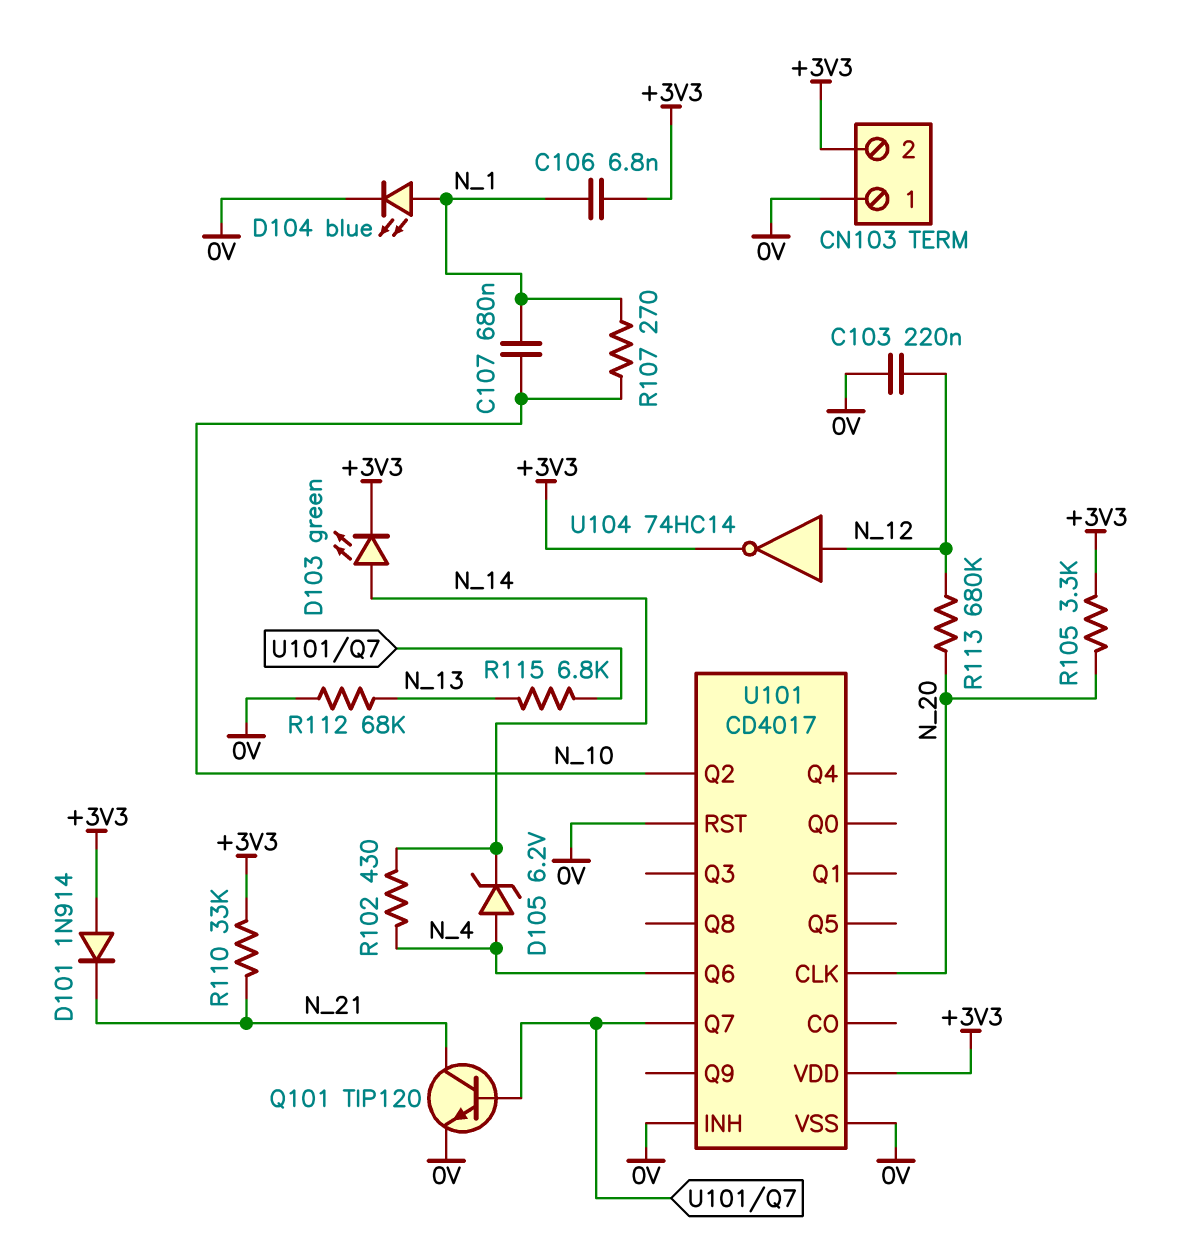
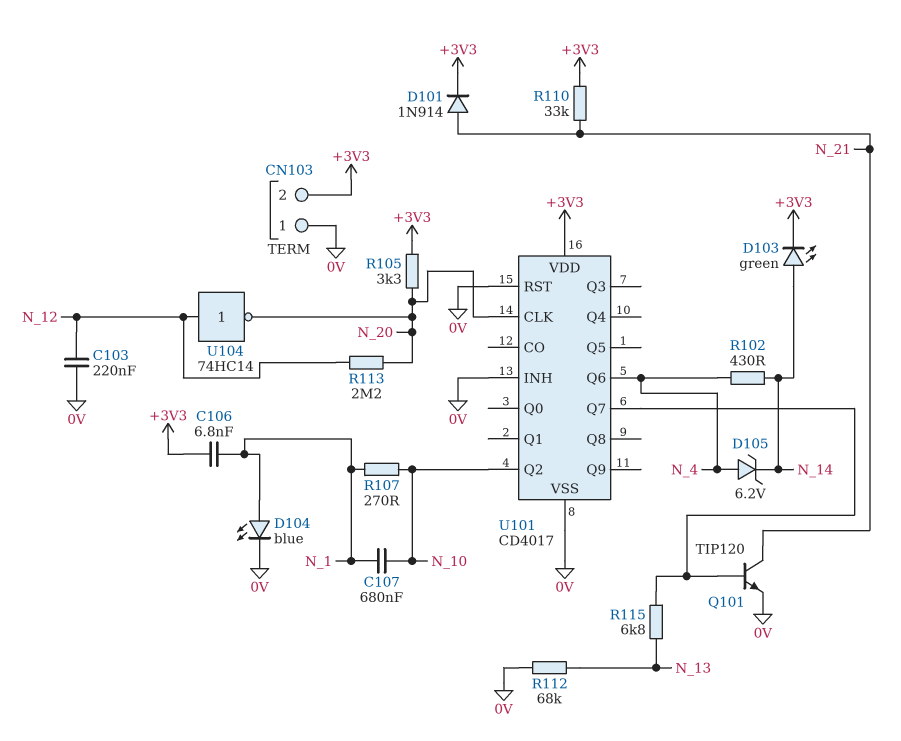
D101: diode 1N914 (A +3V3, K N_21) -> diode 1N914 (A N_21, K +3V3)
R113: 680k (N_12, N_20) -> 2.2M (N_12, N_20)
U104: NOT 74HC14 (in N_12, out +3V3) -> NOT 74HC14 (in N_12, out N_20)

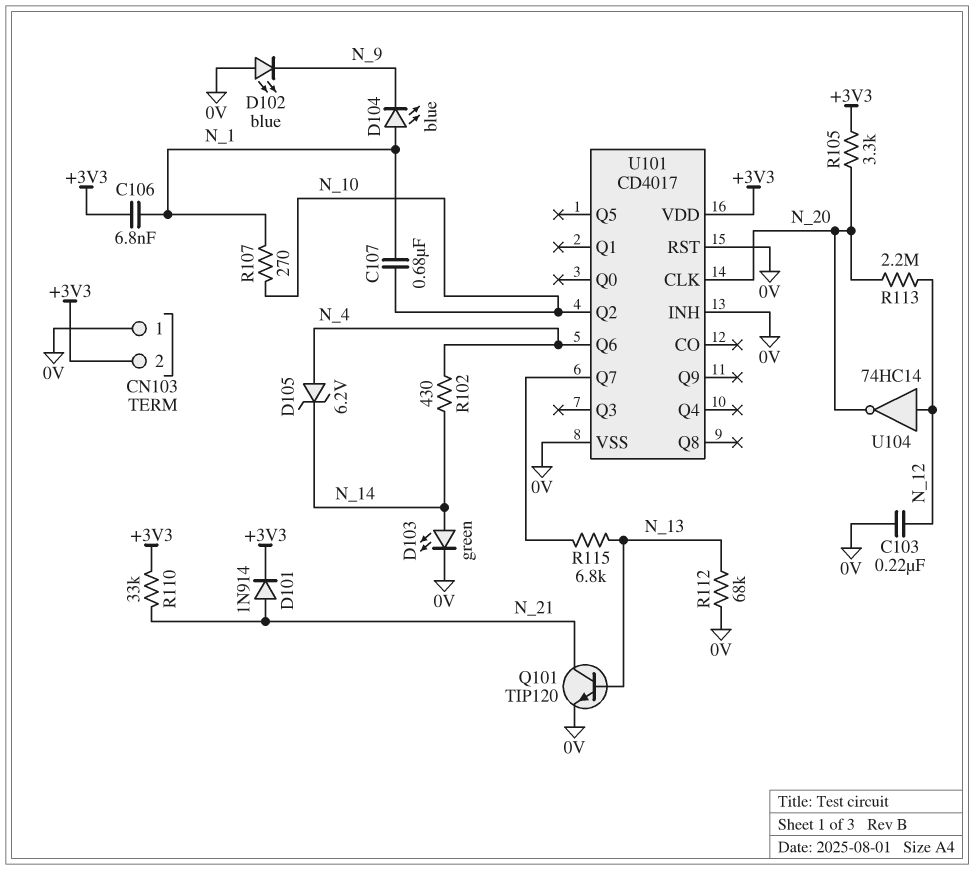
D102: none -> LED blue (A 0V, K N_9)
D103: LED green (A N_14, K +3V3) -> LED green (A N_14, K 0V)
D104: LED blue (A N_1, K 0V) -> LED blue (A N_1, K N_9)
Q101: NPN TIP120 (B U101/Q7, C N_21, E 0V) -> NPN TIP120 (B N_13, C N_21, E 0V)

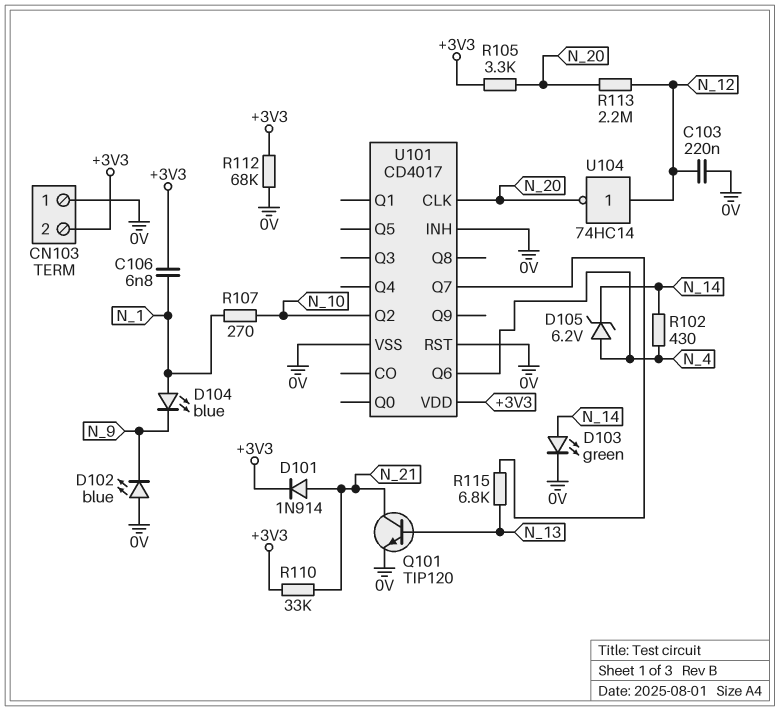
C107: 680nF (N_1, N_10) -> none
R112: 68k (0V, N_13) -> 68k (+3V3, 0V)

